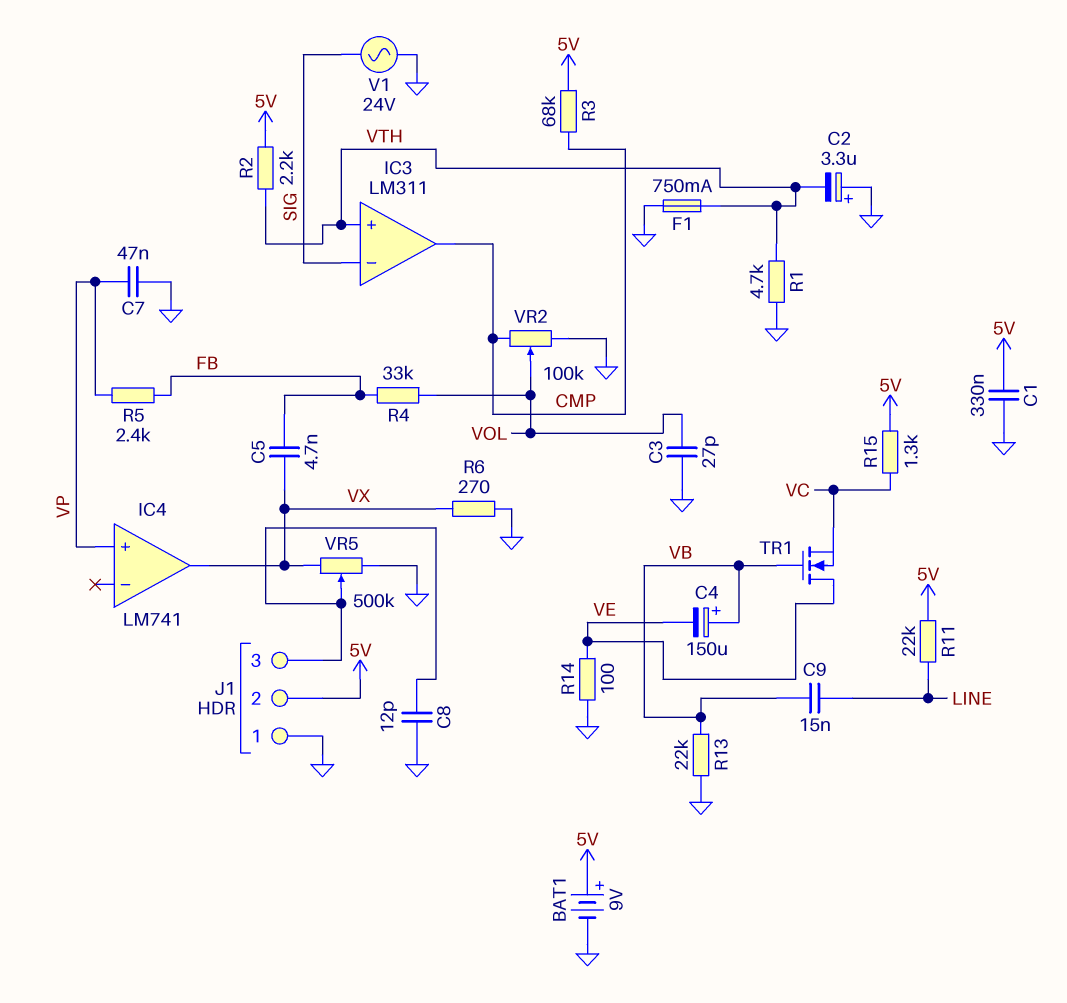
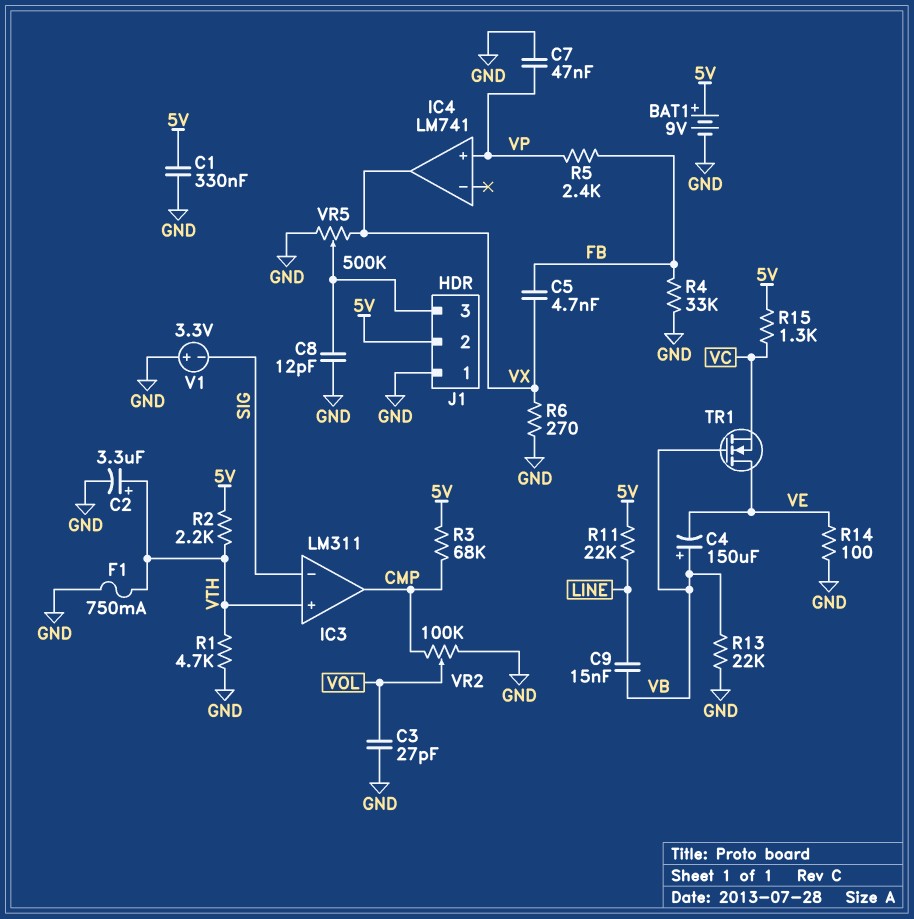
C2: 3.3uF (plus GND, minus VTH) -> 3.3uF (plus VTH, minus GND)
R4: 33k (FB, VOL) -> 33k (FB, GND)
V1: AC 24V (GND, SIG) -> 3.3V (plus GND, minus SIG)

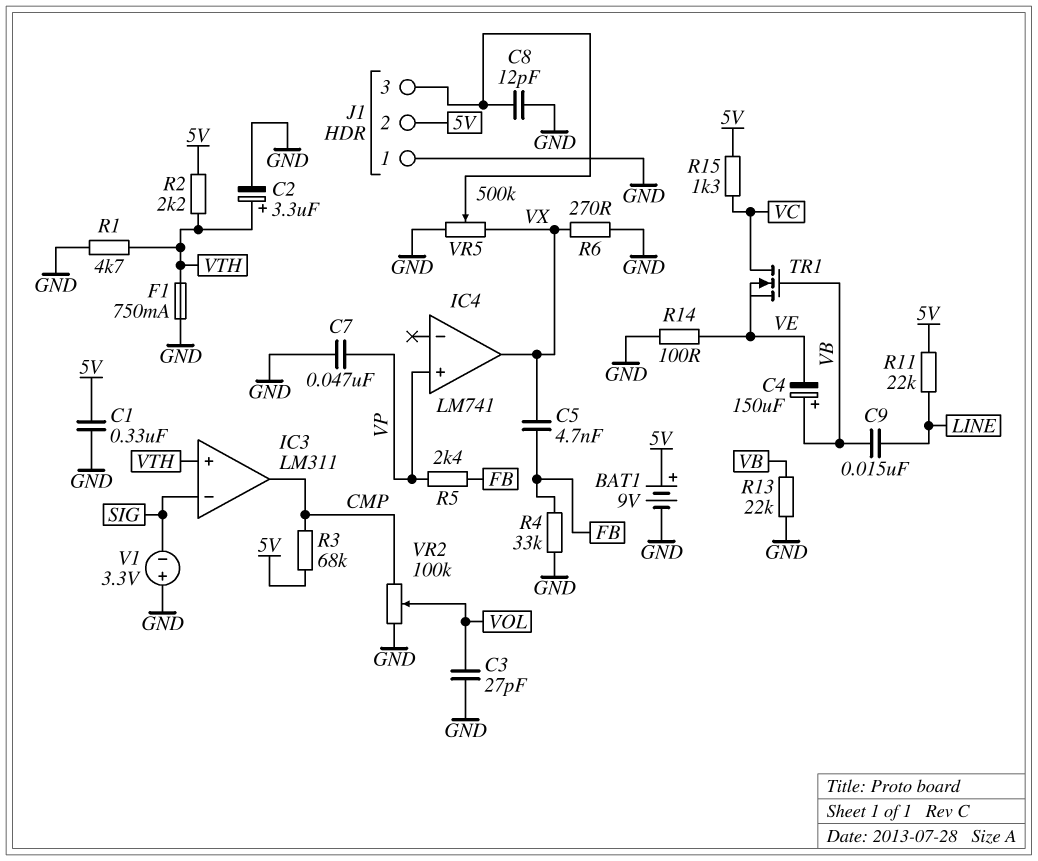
TR1: NMOS (G VB, D VE, S VC) -> NMOS (G VB, D VC, S VE)

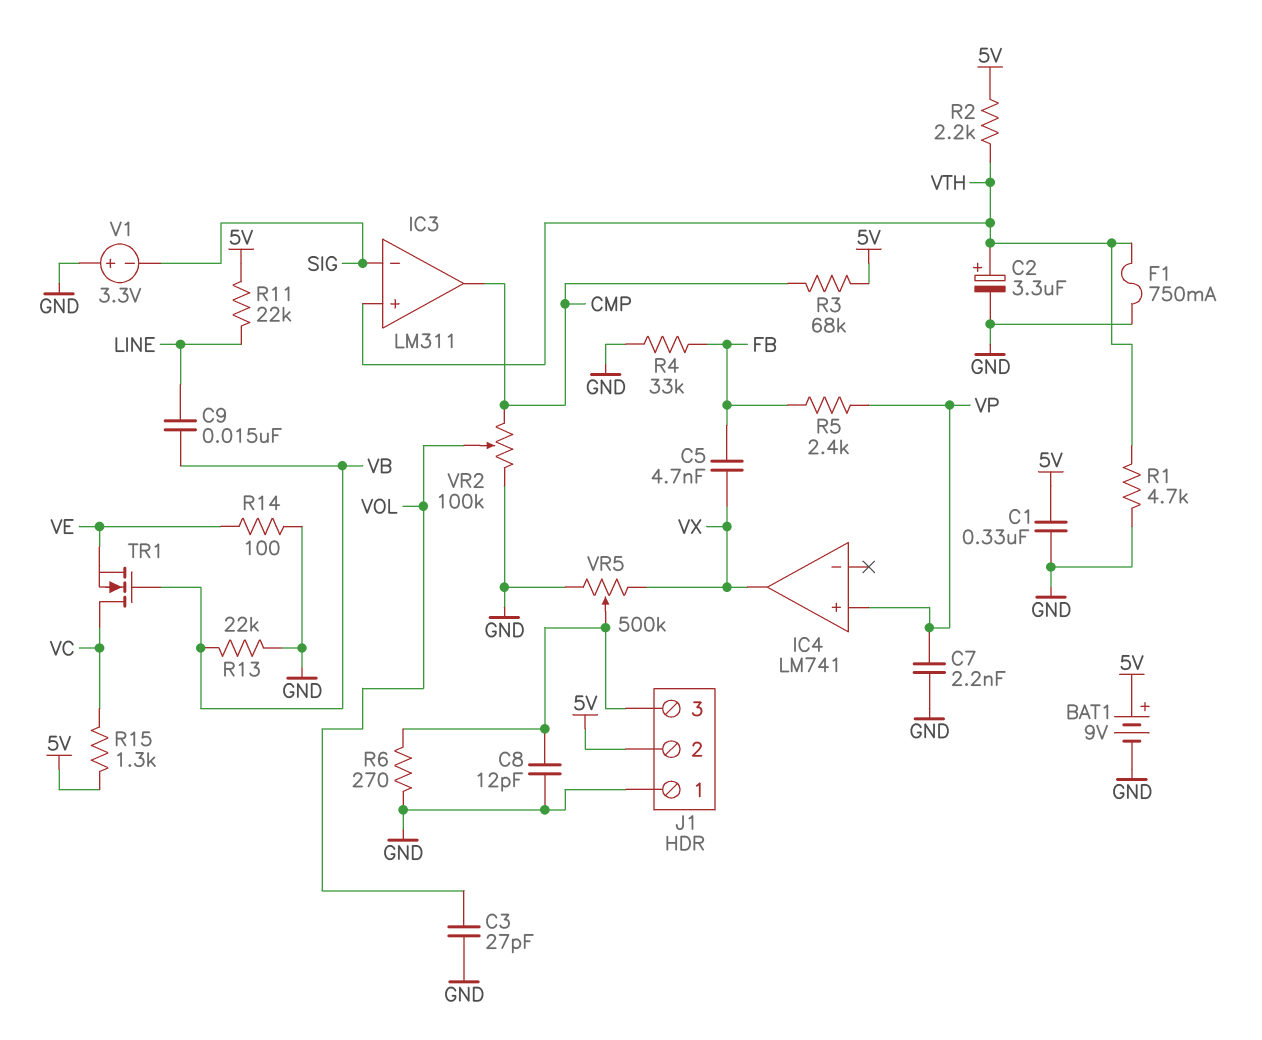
C4: 150uF (plus VB, minus VE) -> none
C7: 47nF (GND, VP) -> 2.2nF (GND, VP)
R6: 270 (GND, VX) -> 270 (GND, J1/3)

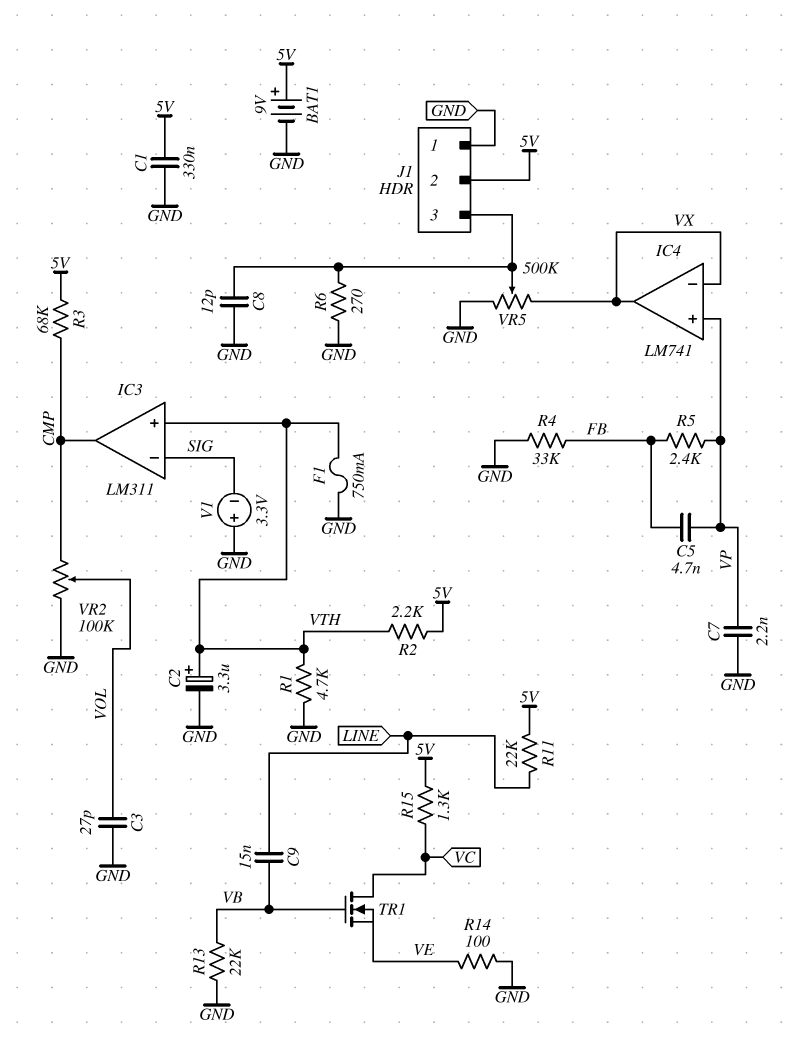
C5: 4.7nF (FB, VX) -> 4.7nF (FB, VP)
IC4 pin in-: none -> VX

